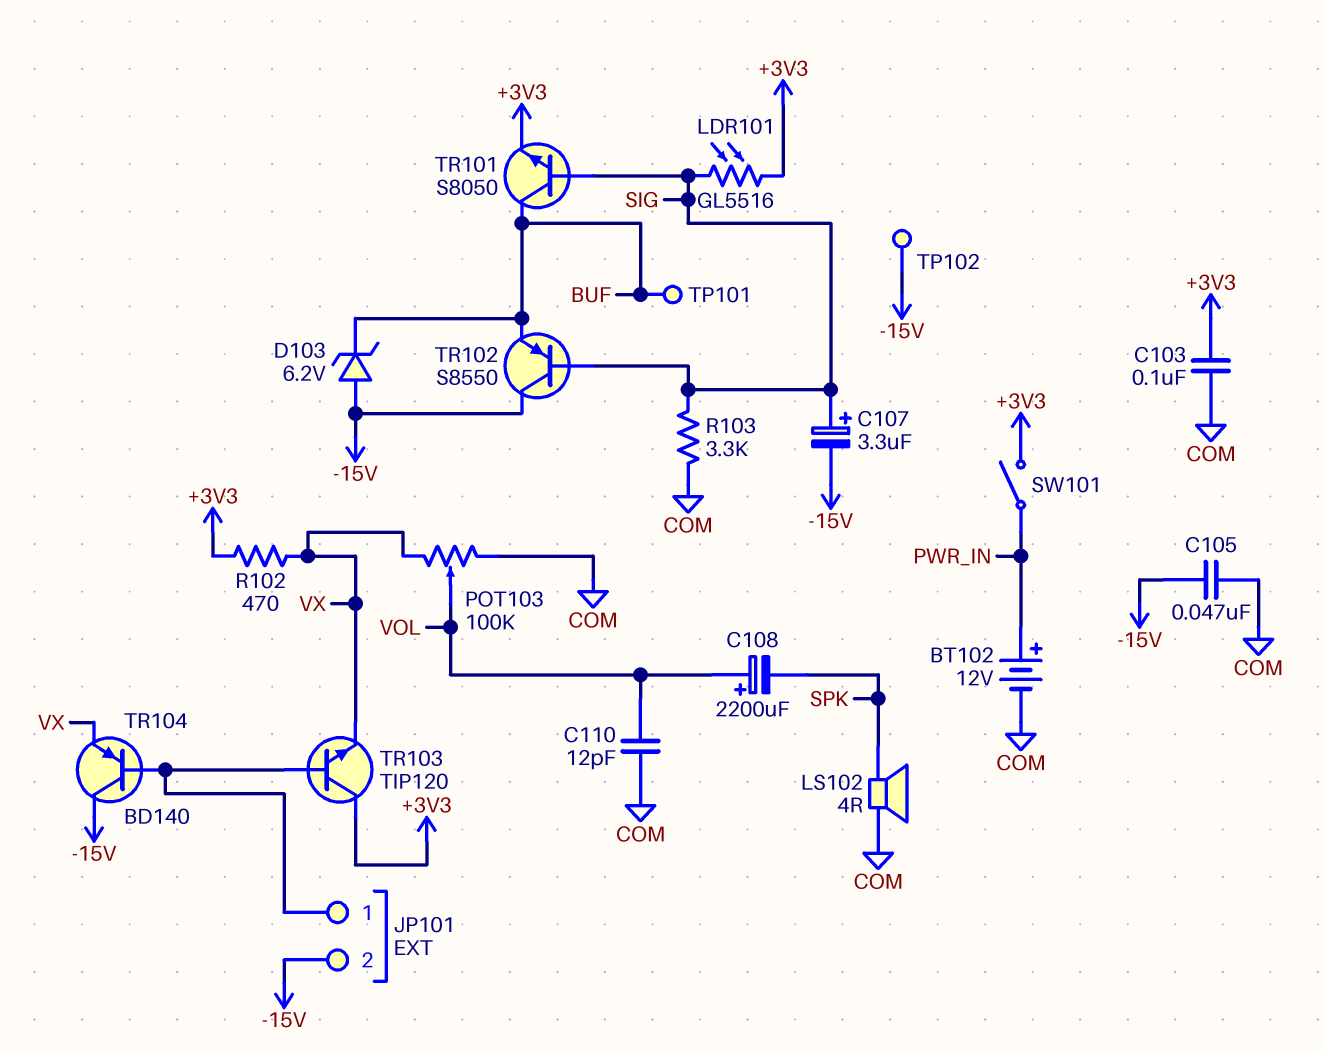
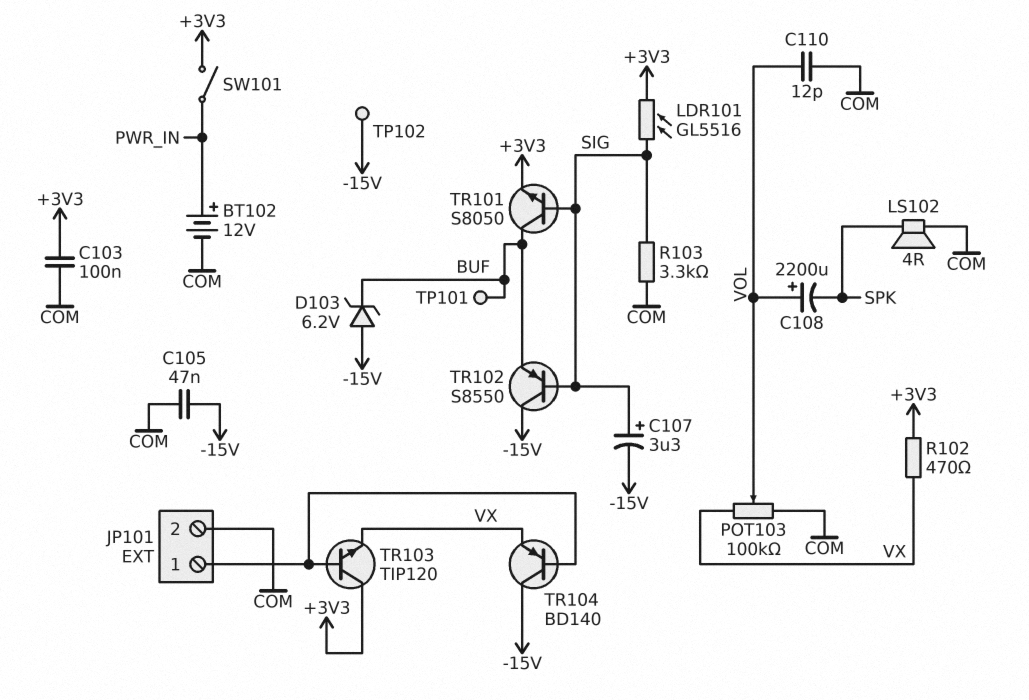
JP101 pin 2: -15V -> COM

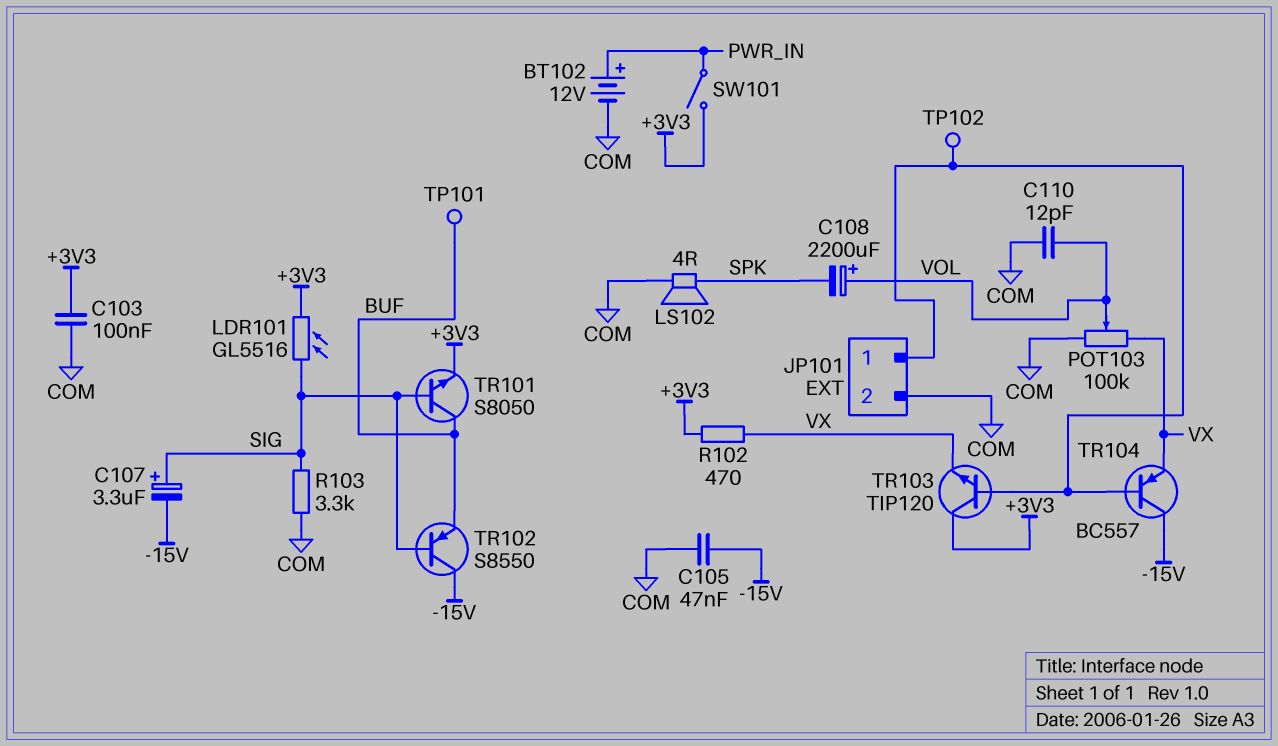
D103: zener 6.2V (A -15V, K BUF) -> none
TP102: test point (-15V) -> test point (JP101/1)
TR104: PNP BD140 (B JP101/1, C -15V, E VX) -> PNP BC557 (B JP101/1, C -15V, E VX)

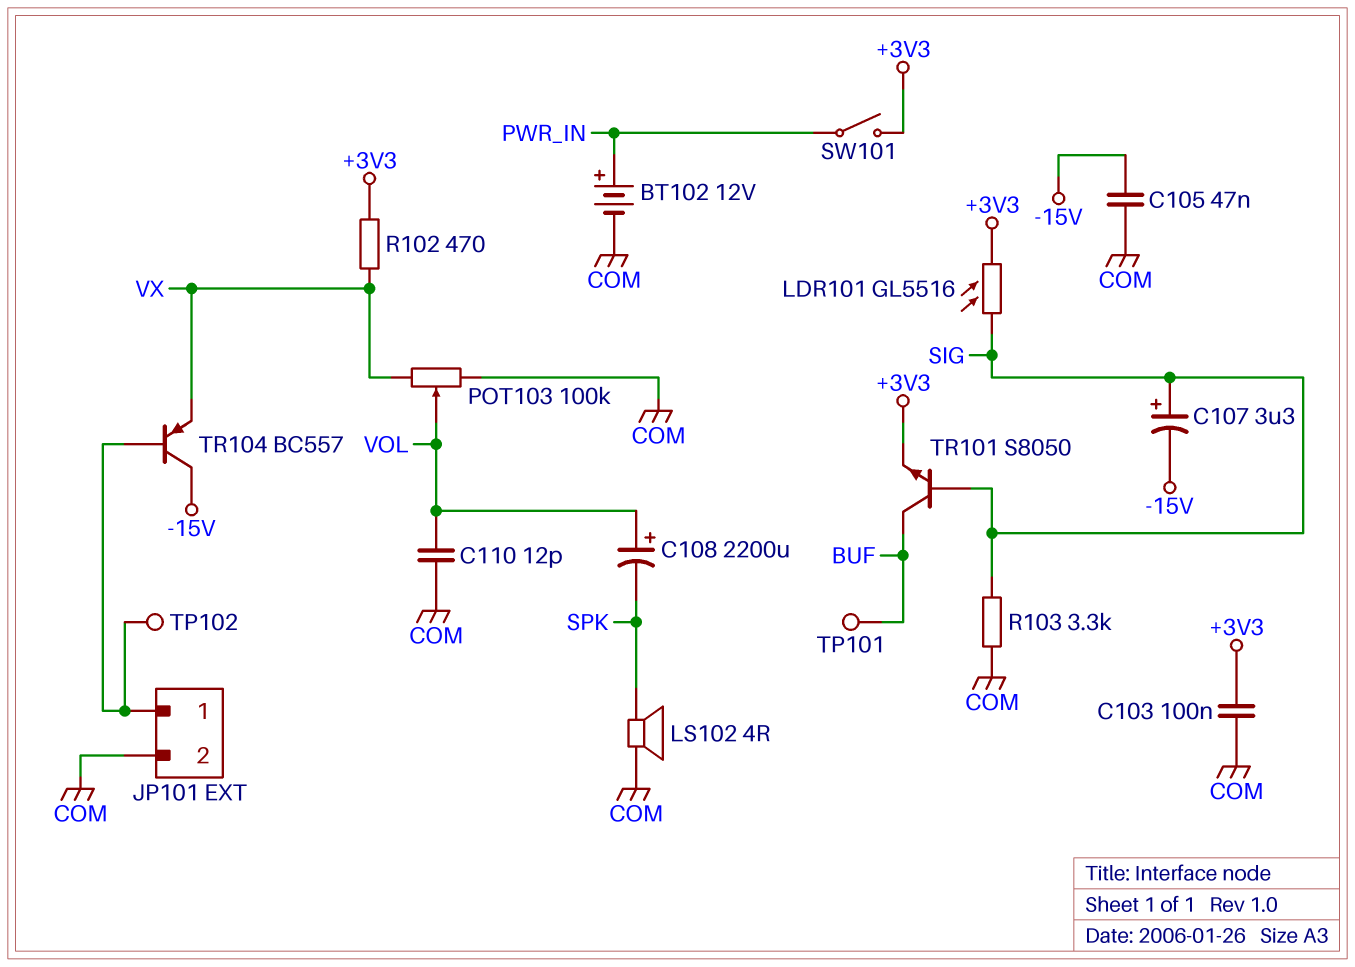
TR102: PNP S8550 (B SIG, C -15V, E BUF) -> none
TR103: NPN TIP120 (B JP101/1, C +3V3, E VX) -> none

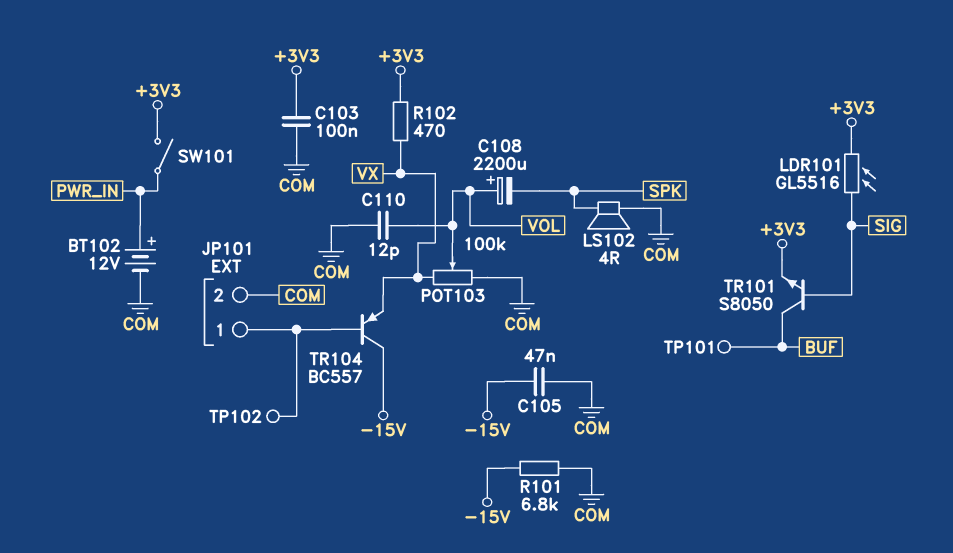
C107: 3.3uF (plus SIG, minus -15V) -> none
R101: none -> 6.8k (-15V, COM)
R103: 3.3k (COM, SIG) -> none

